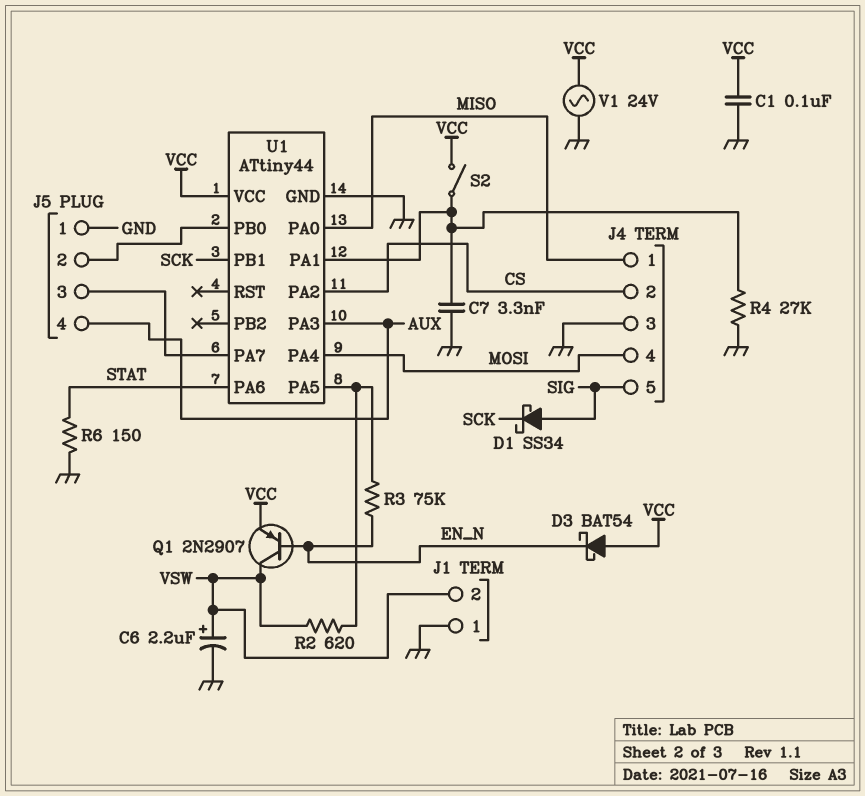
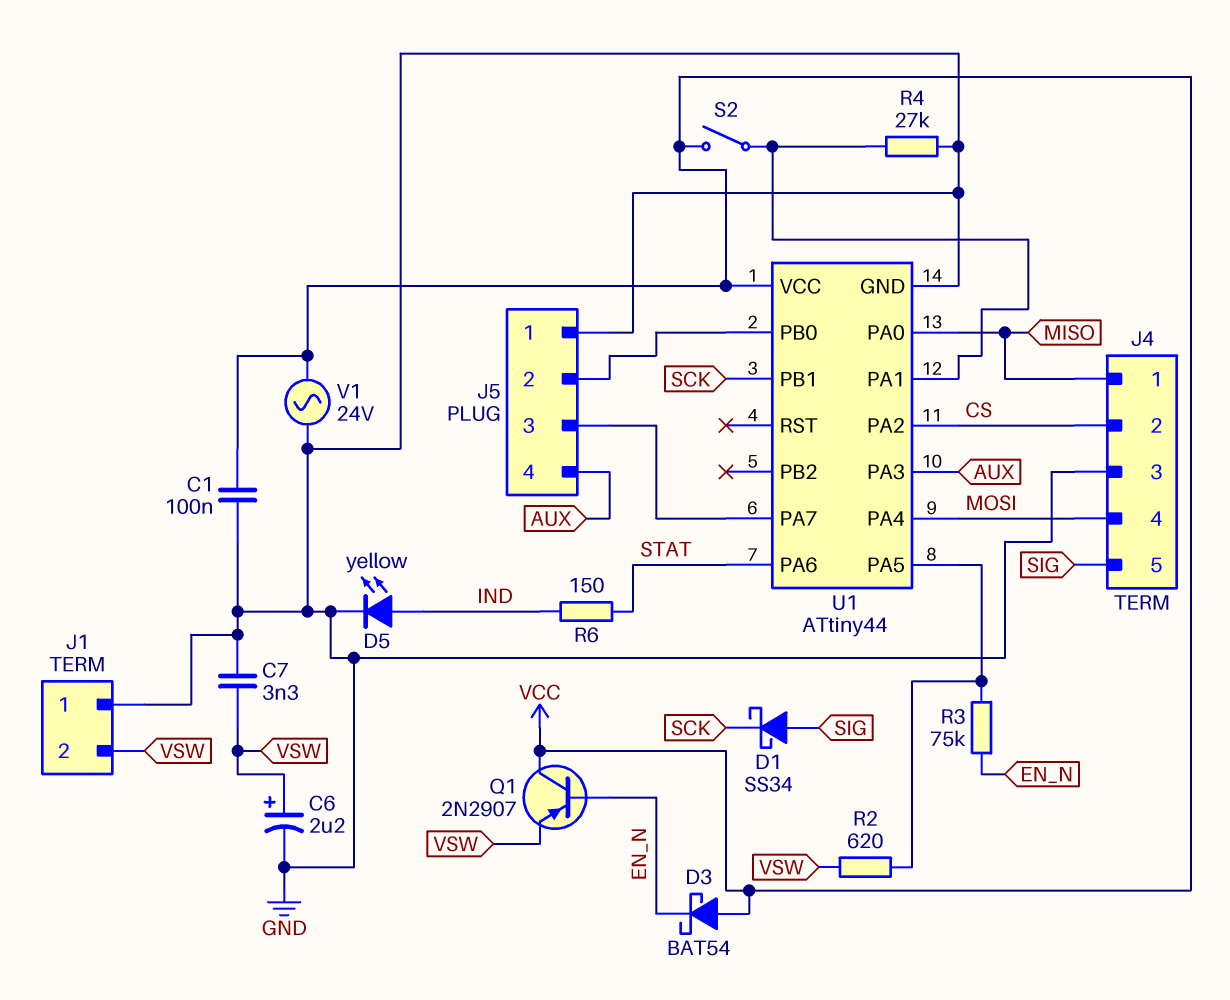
C7: 3.3nF (GND, U1/PA1) -> 3.3nF (GND, VSW)
D5: none -> LED yellow (A IND, K GND)
Q1: PNP 2N2907 (B EN_N, C VSW, E VCC) -> PNP 2N2907 (B EN_N, C VCC, E VSW)
R6: 150 (GND, STAT) -> 150 (IND, STAT)

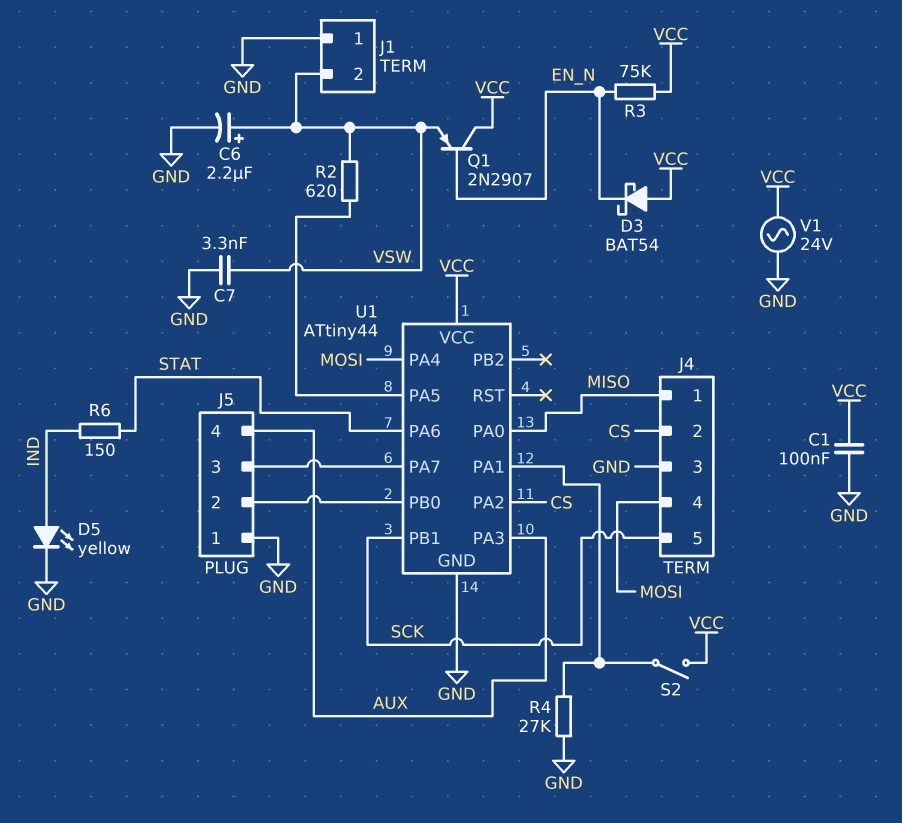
D1: schottky SS34 (A SIG, K SCK) -> none
J4 pin 5: SIG -> SCK
R3: 75k (EN_N, U1/PA5) -> 75k (EN_N, VCC)

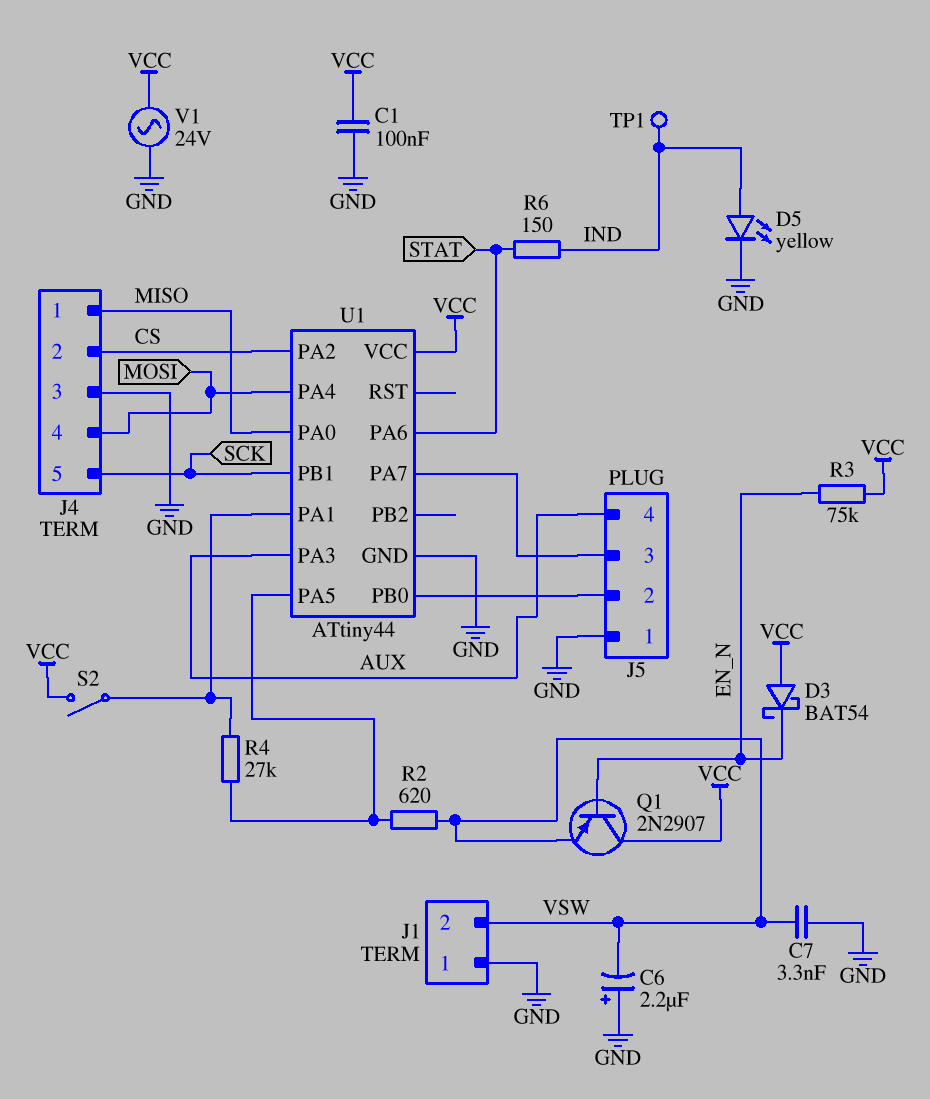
C6: 2.2uF (plus VSW, minus GND) -> 2.2uF (plus GND, minus VSW)
R4: 27k (GND, U1/PA1) -> 27k (U1/PA1, U1/PA5)
TP1: none -> test point (IND)

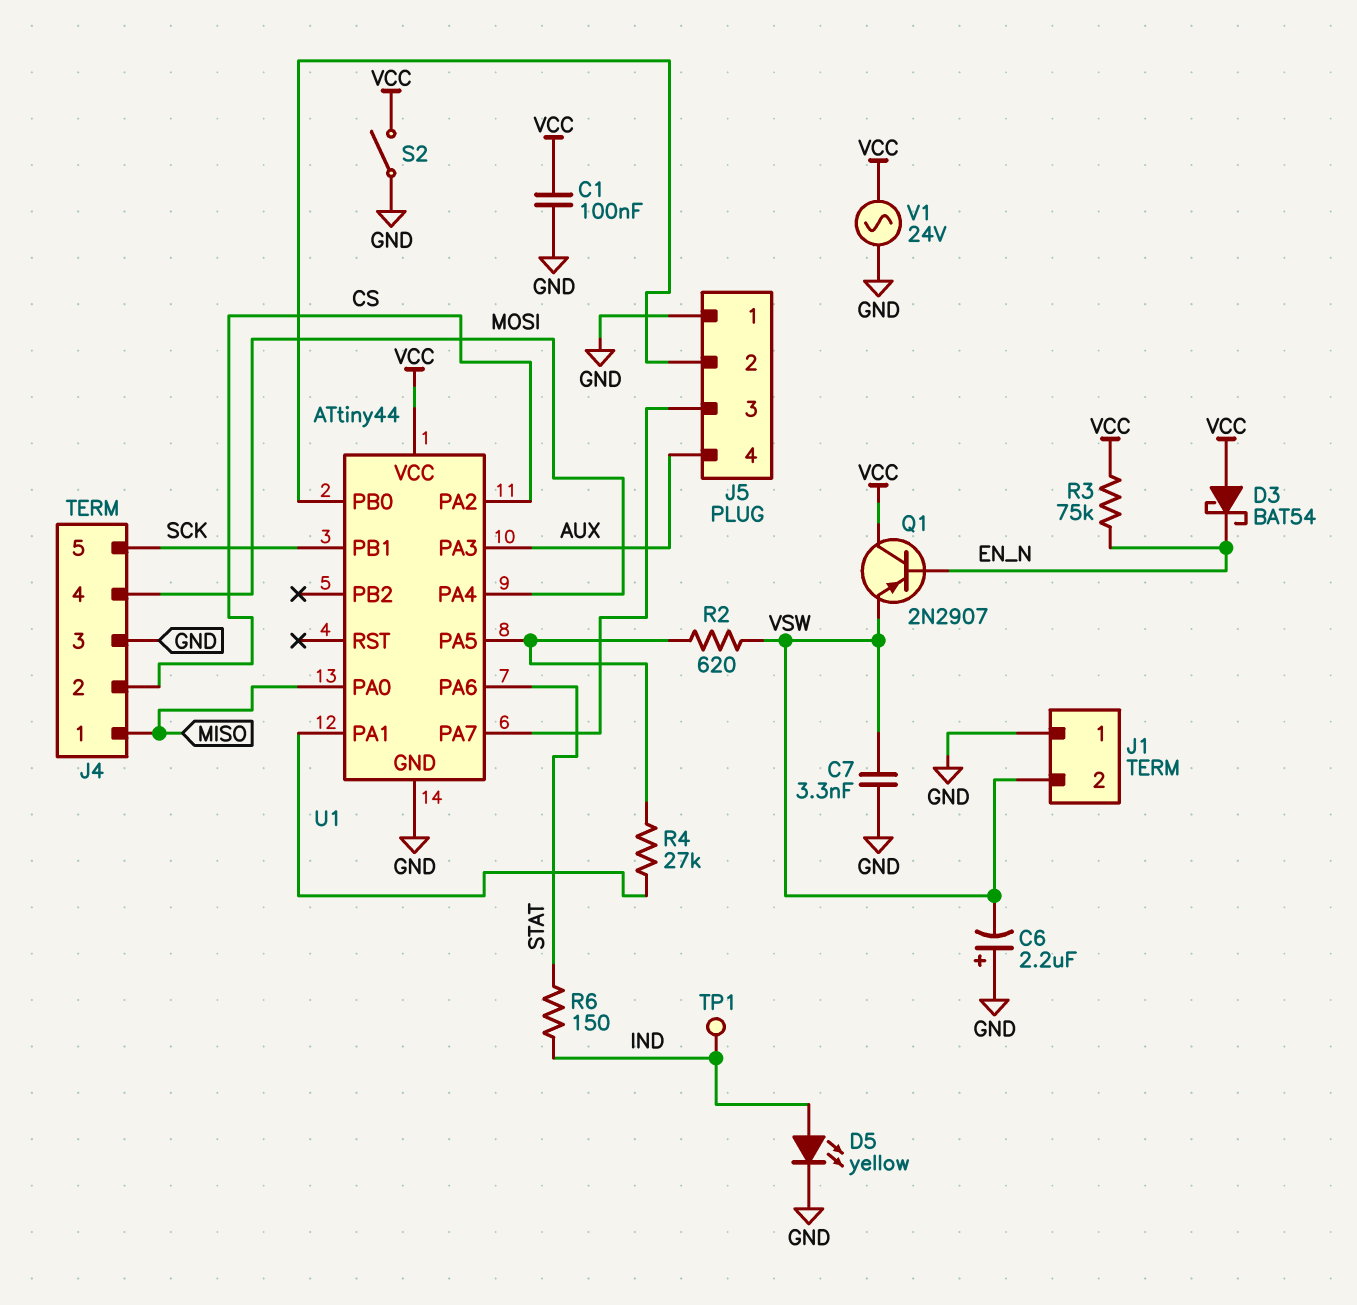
S2: switch (U1/PA1, VCC) -> switch (GND, VCC)

